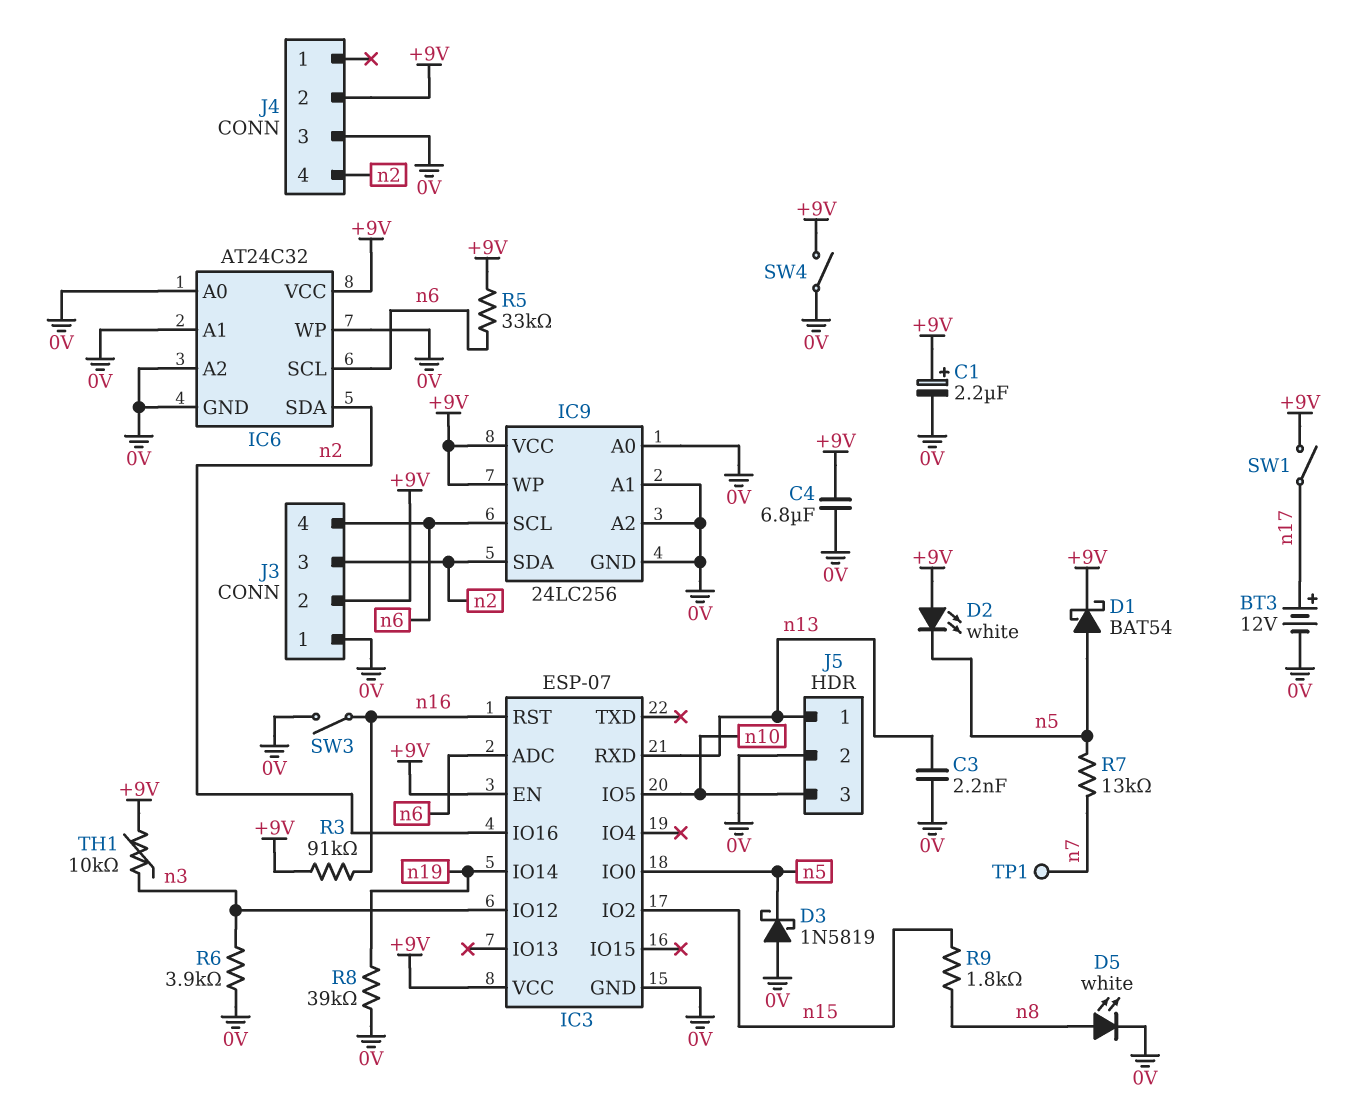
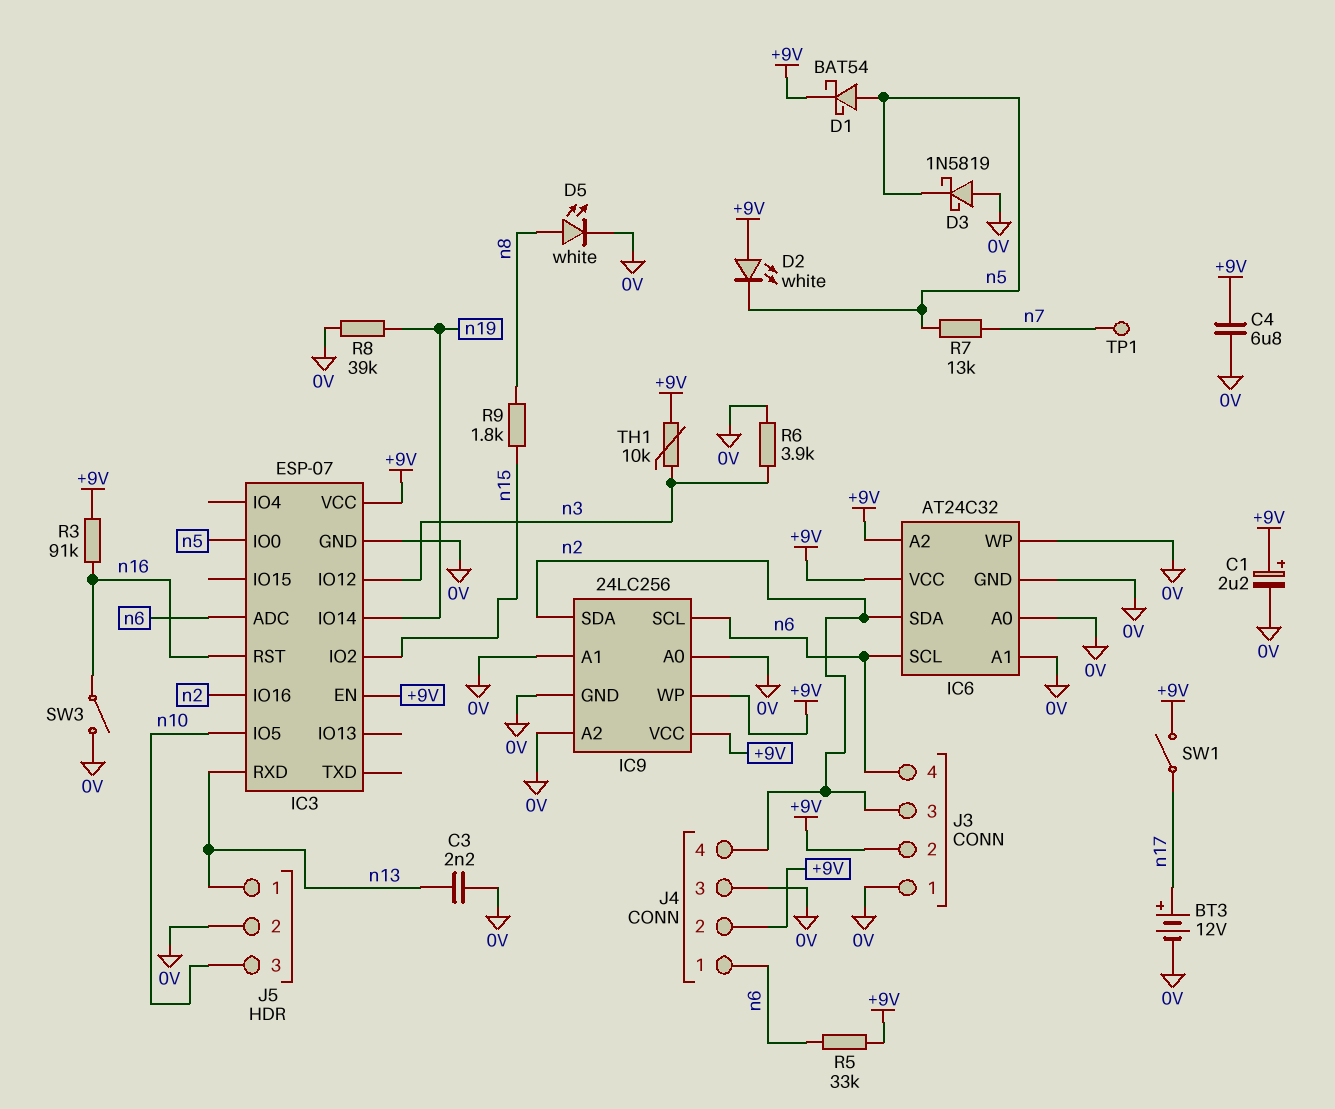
IC6 pin A2: 0V -> +9V
J4 pin 1: none -> n6
SW4: switch (+9V, 0V) -> none

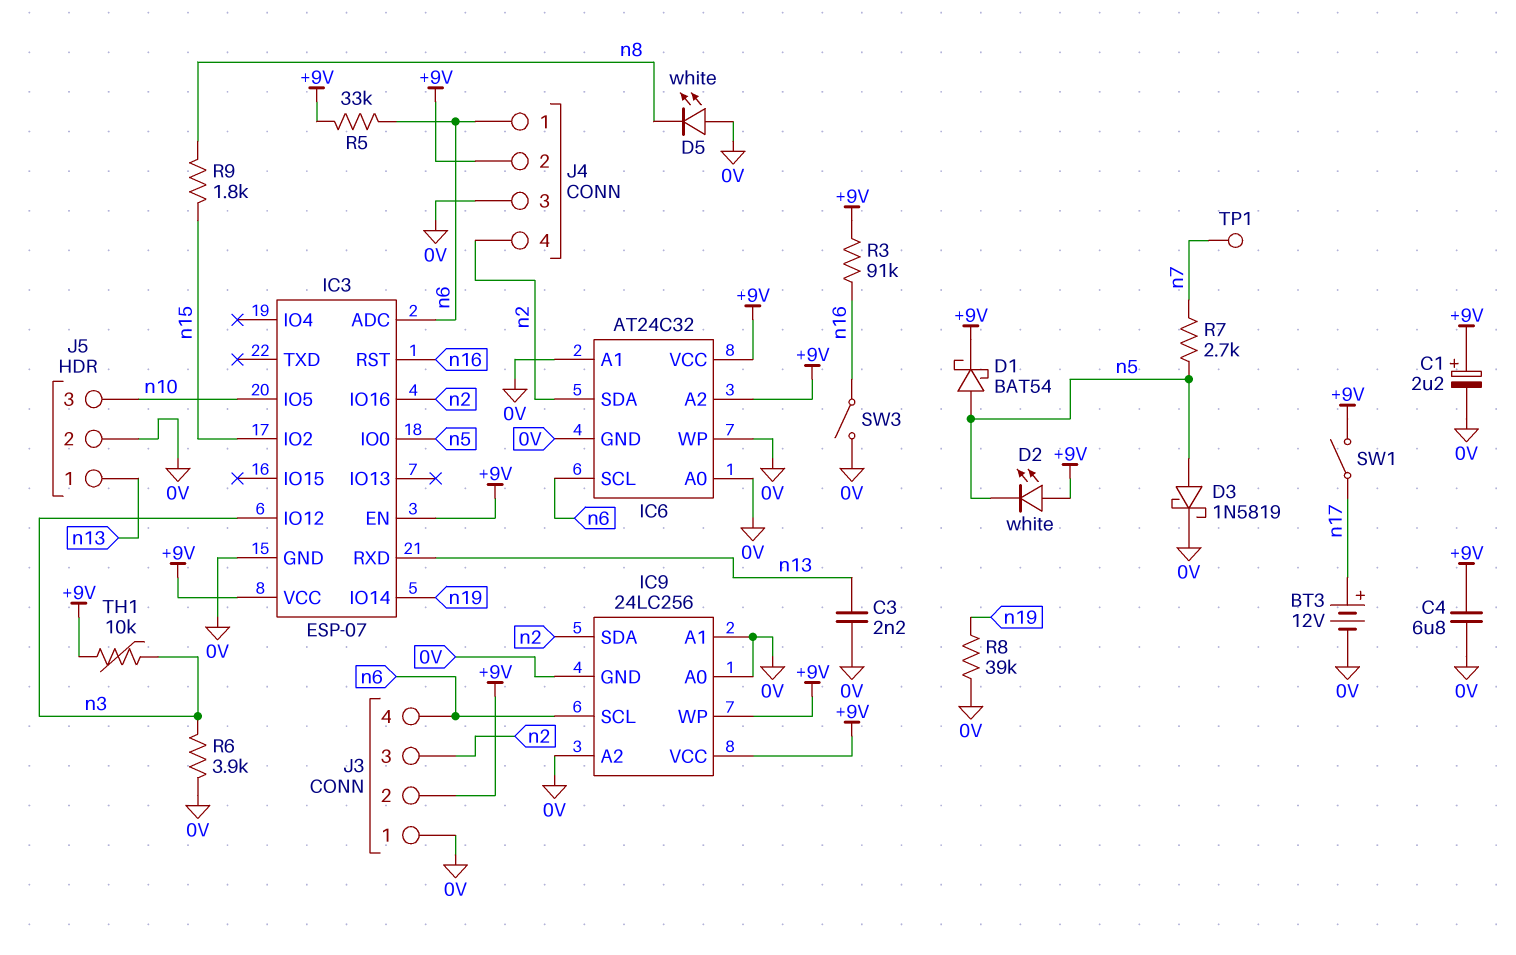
D3: schottky 1N5819 (A 0V, K n5) -> schottky 1N5819 (A n5, K 0V)
D5: LED white (A n8, K 0V) -> LED white (A 0V, K n8)
R7: 13k (n5, n7) -> 2.7k (n5, n7)

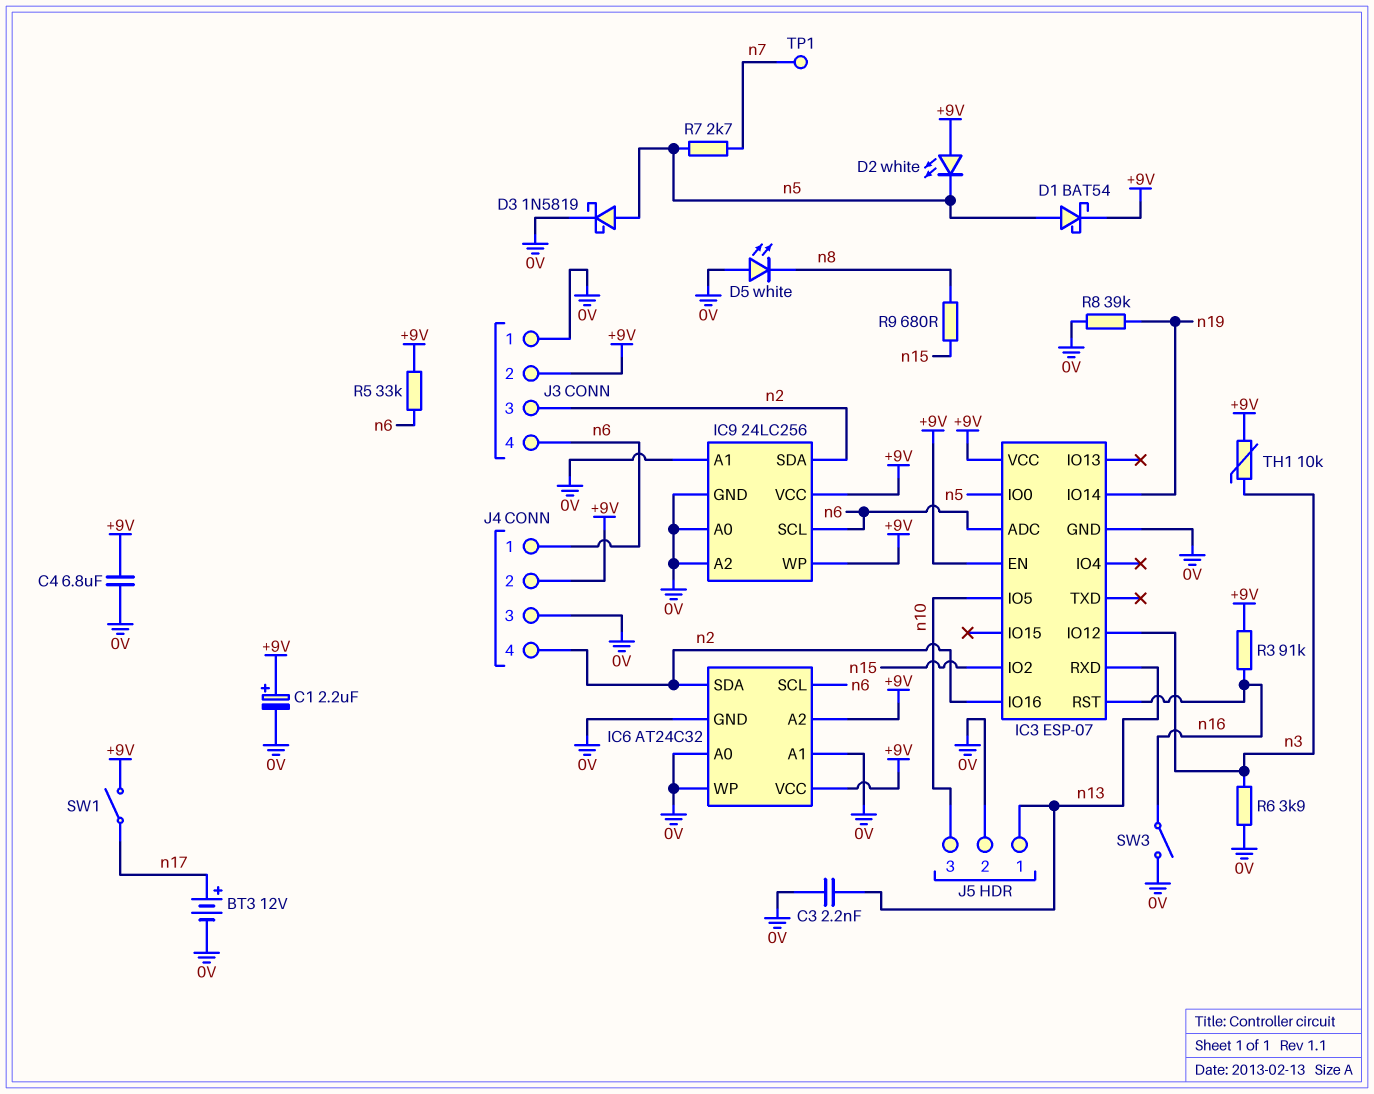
R9: 1.8k (n8, n15) -> 680 (n8, n15)

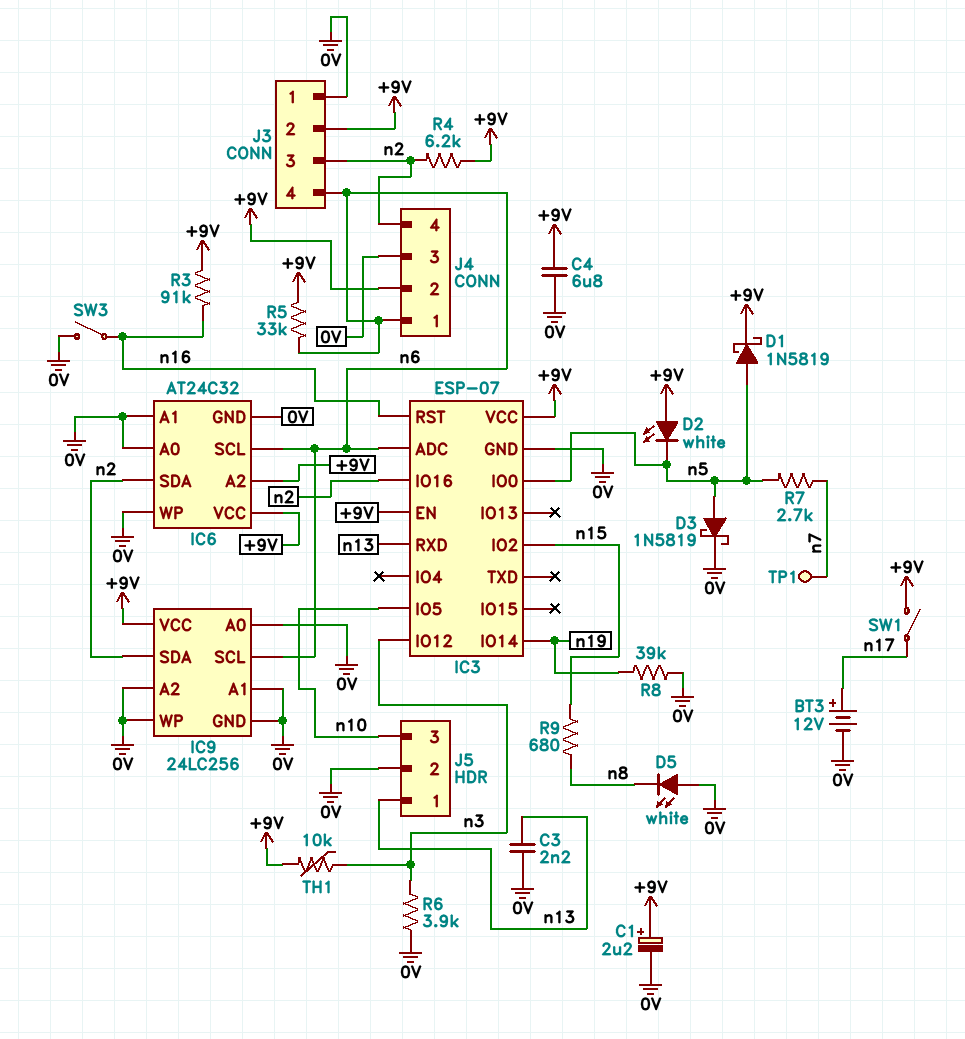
D1: schottky BAT54 (A n5, K +9V) -> schottky 1N5819 (A n5, K +9V)
IC9 pin WP: +9V -> 0V
R4: none -> 6.2k (+9V, n2)

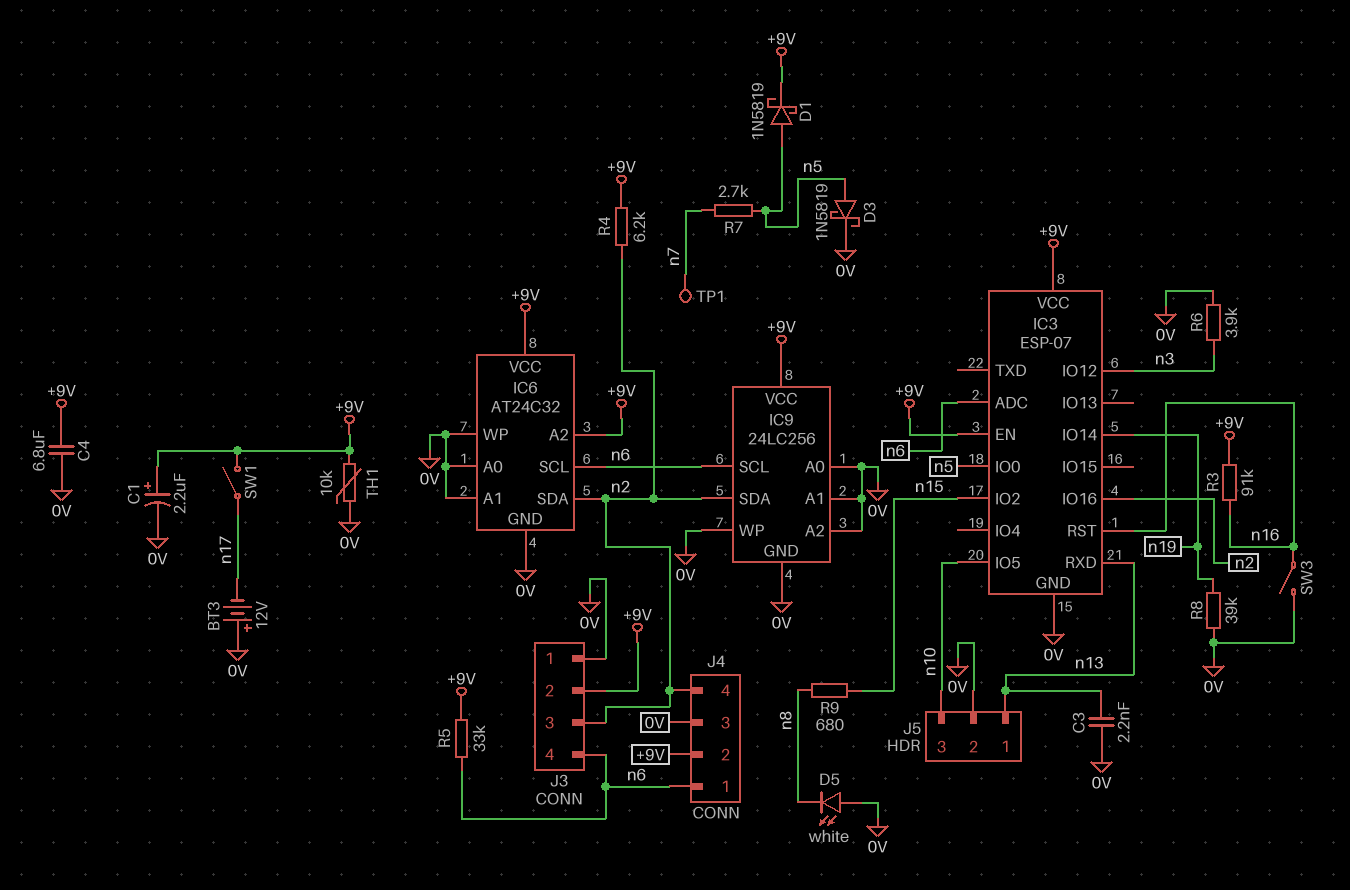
BT3: 12V (plus n17, minus 0V) -> 12V (plus 0V, minus n17)
D2: LED white (A +9V, K n5) -> none
TH1: 10k (+9V, n3) -> 10k (+9V, 0V)

